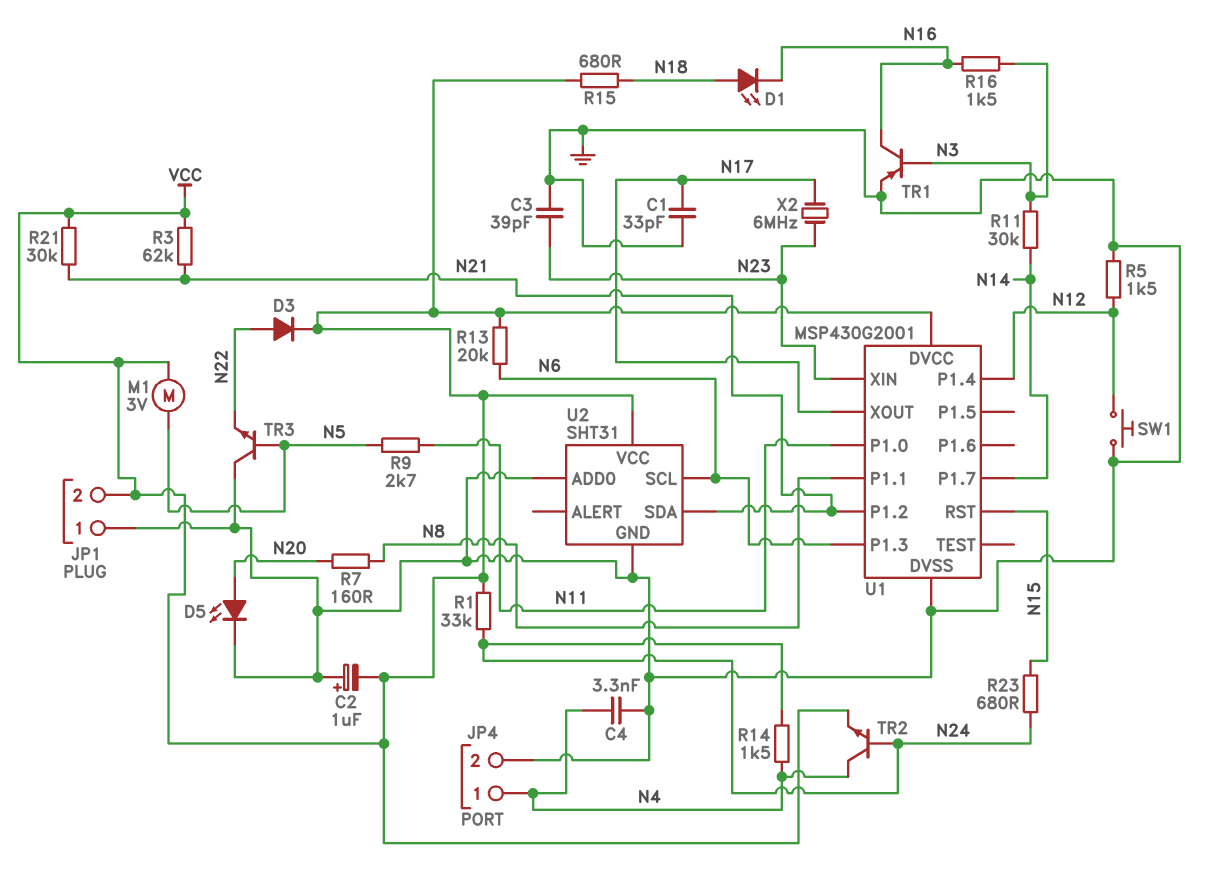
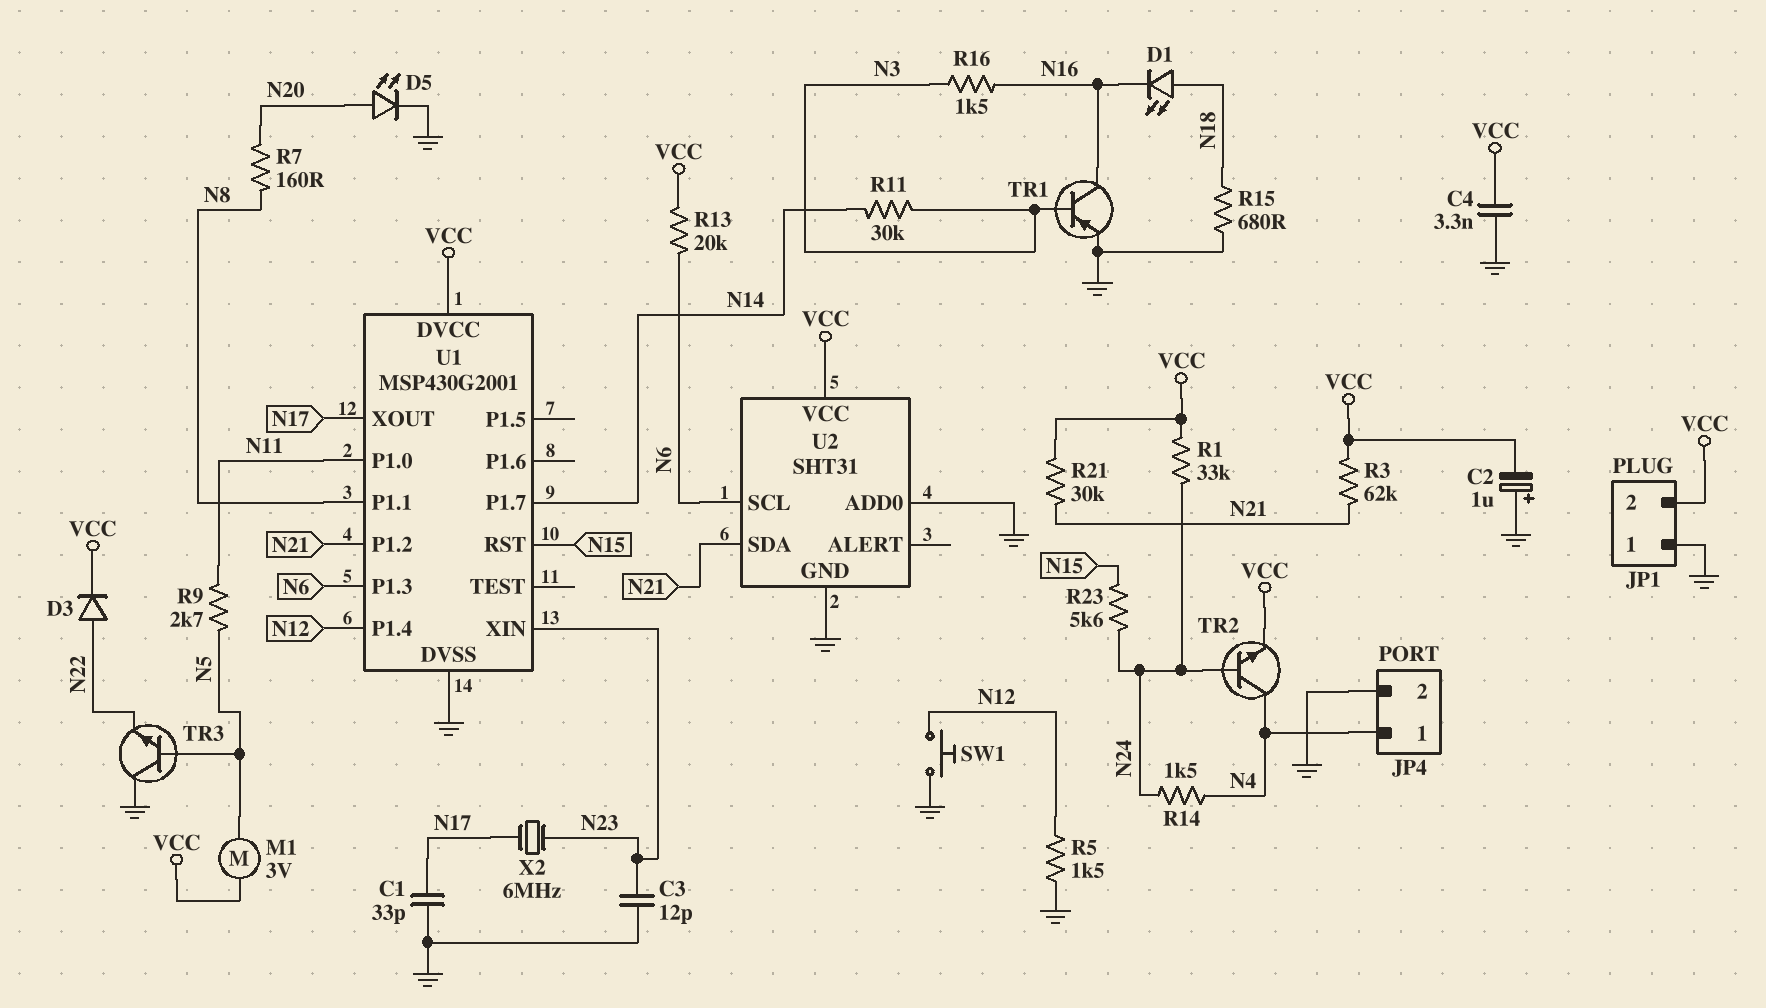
C3: 39pF (GND, N23) -> 12pF (GND, N23)
C4: 3.3nF (GND, N4) -> 3.3nF (GND, VCC)
R15: 680 (N18, VCC) -> 680 (GND, N18)
R23: 680 (N15, N24) -> 5.6k (N15, N24)

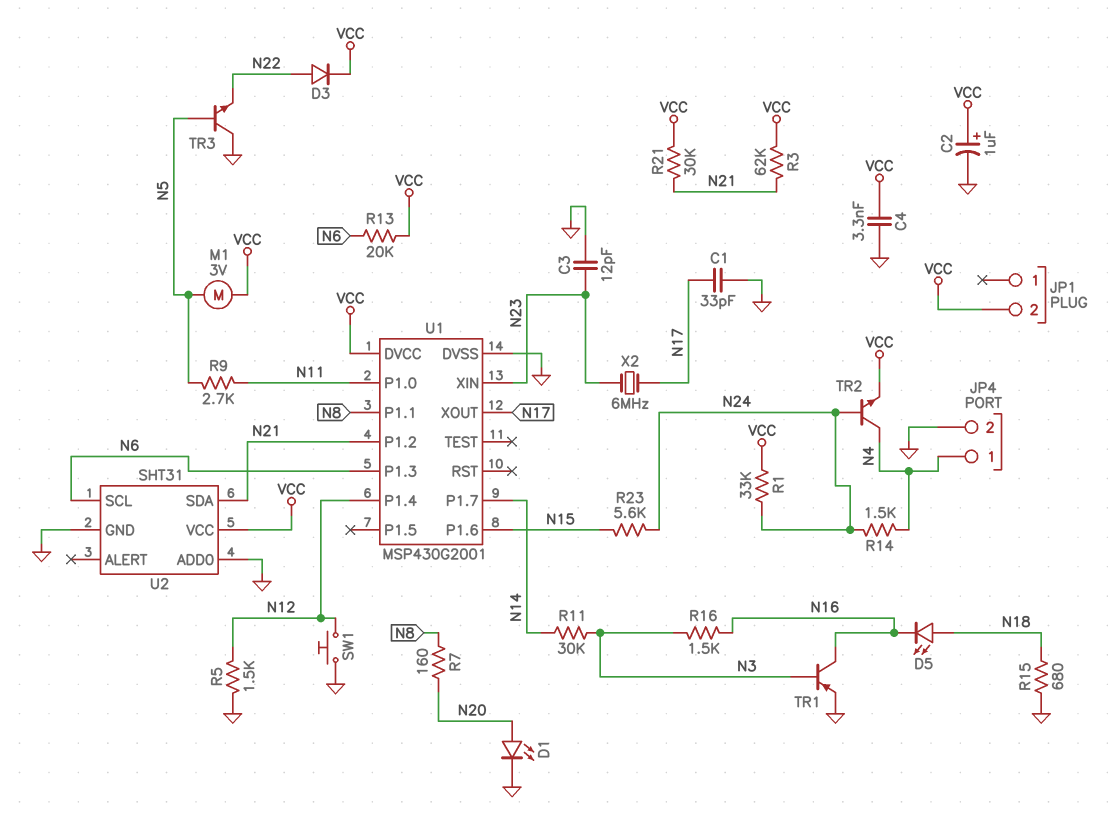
C2: 1uF (plus GND, minus VCC) -> 1uF (plus VCC, minus GND)
D1: LED (A N18, K N16) -> LED (A N20, K GND)
D5: LED (A N20, K GND) -> LED (A N18, K N16)
JP1 pin 1: GND -> none
U1 pin P1.6: none -> N15
U1 pin RST: N15 -> none

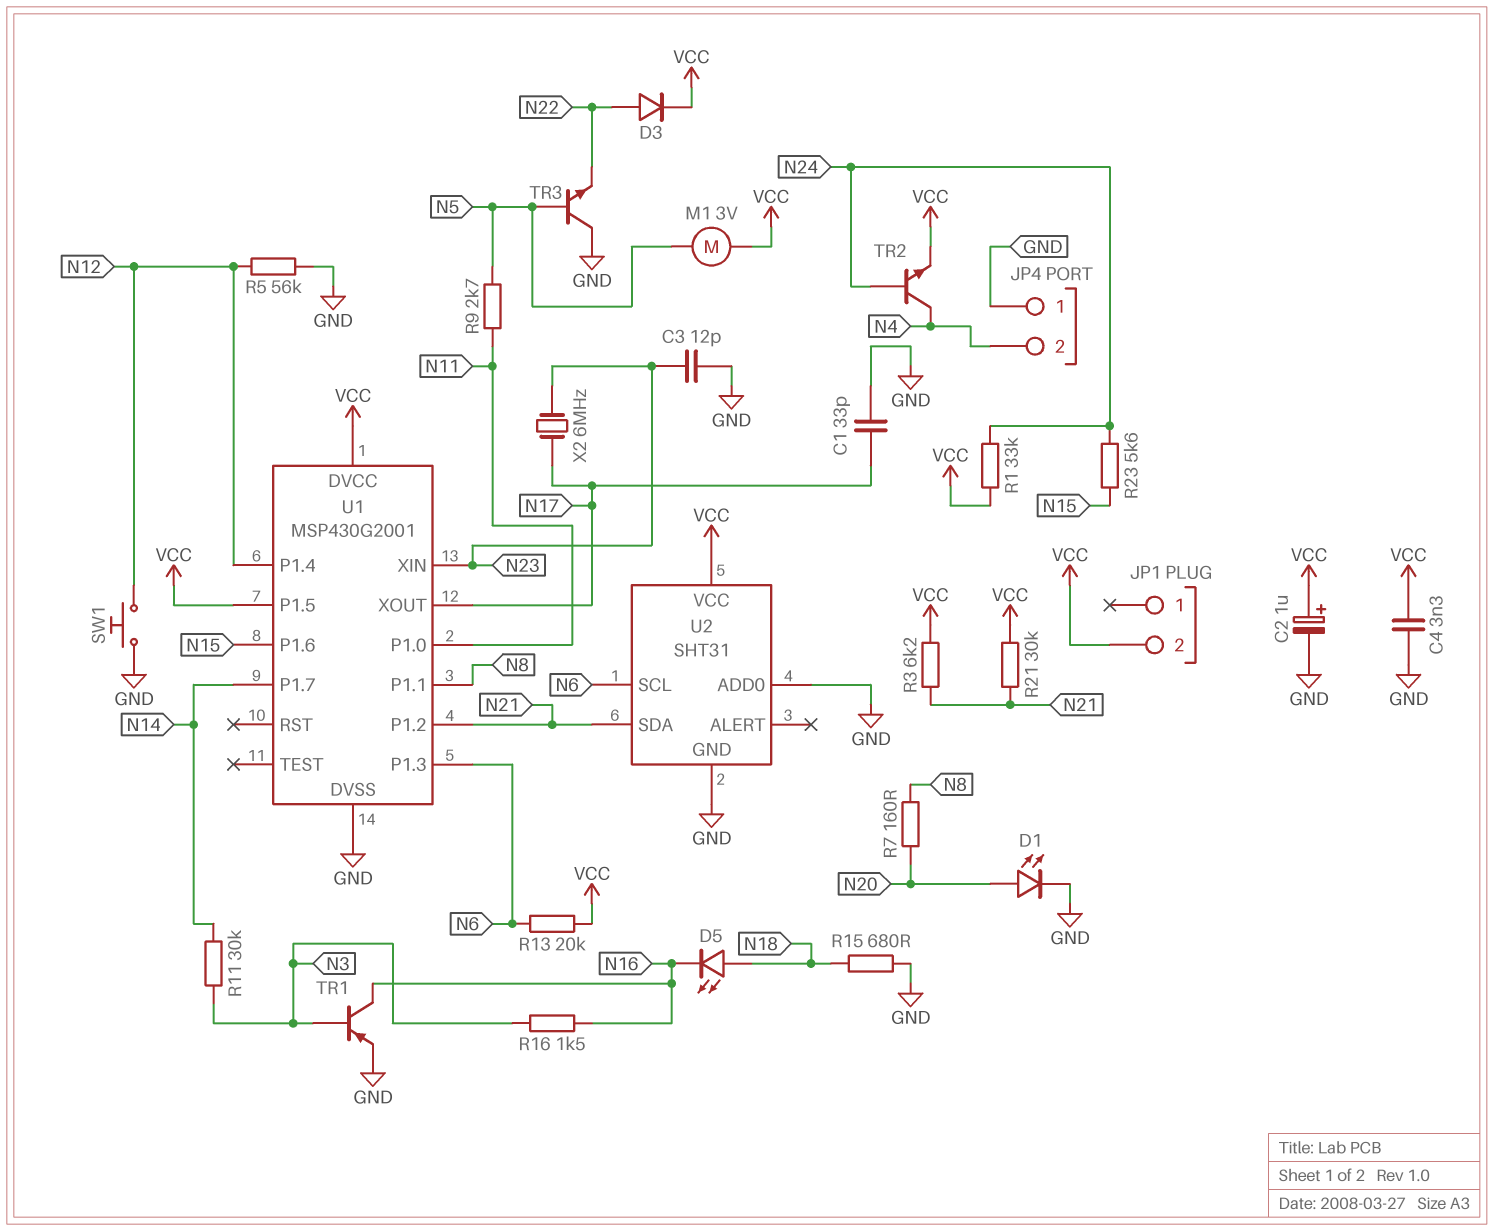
JP4 pin 1: N4 -> GND
JP4 pin 2: GND -> N4
R3: 62k (N21, VCC) -> 6.2k (N21, VCC)
R5: 1.5k (GND, N12) -> 56k (GND, N12)
R14: 1.5k (N4, N24) -> none
U1 pin P1.5: none -> VCC

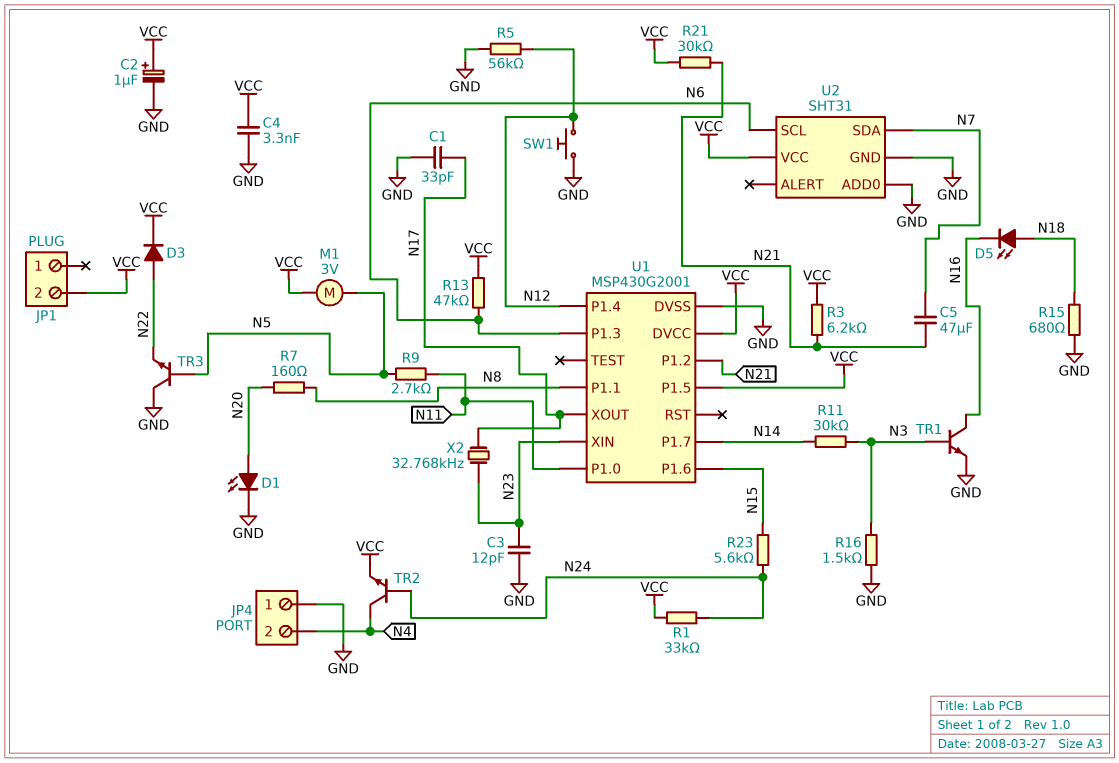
C5: none -> 47uF (N7, N21)
R13: 20k (N6, VCC) -> 47k (N6, VCC)
R16: 1.5k (N3, N16) -> 1.5k (GND, N3)
TR1: PNP (B N3, C N16, E GND) -> NPN (B N3, C N16, E GND)
U2 pin SDA: N21 -> N7
X2: 6MHz (N17, N23) -> 32.768kHz (N17, N23)

